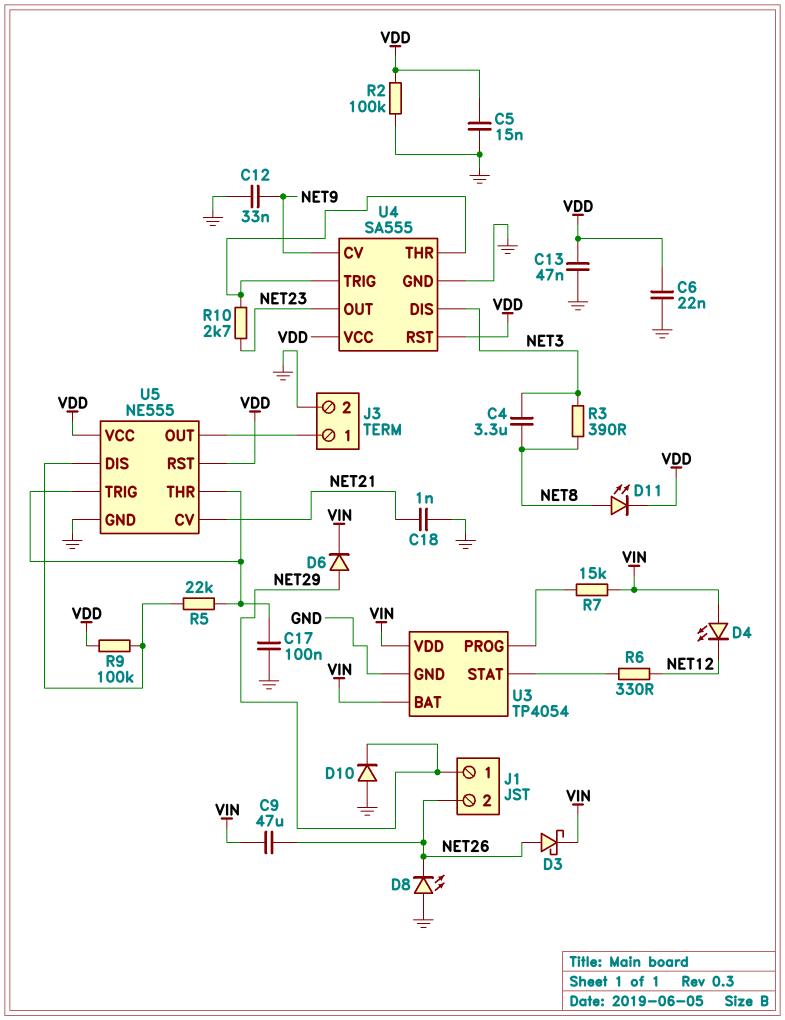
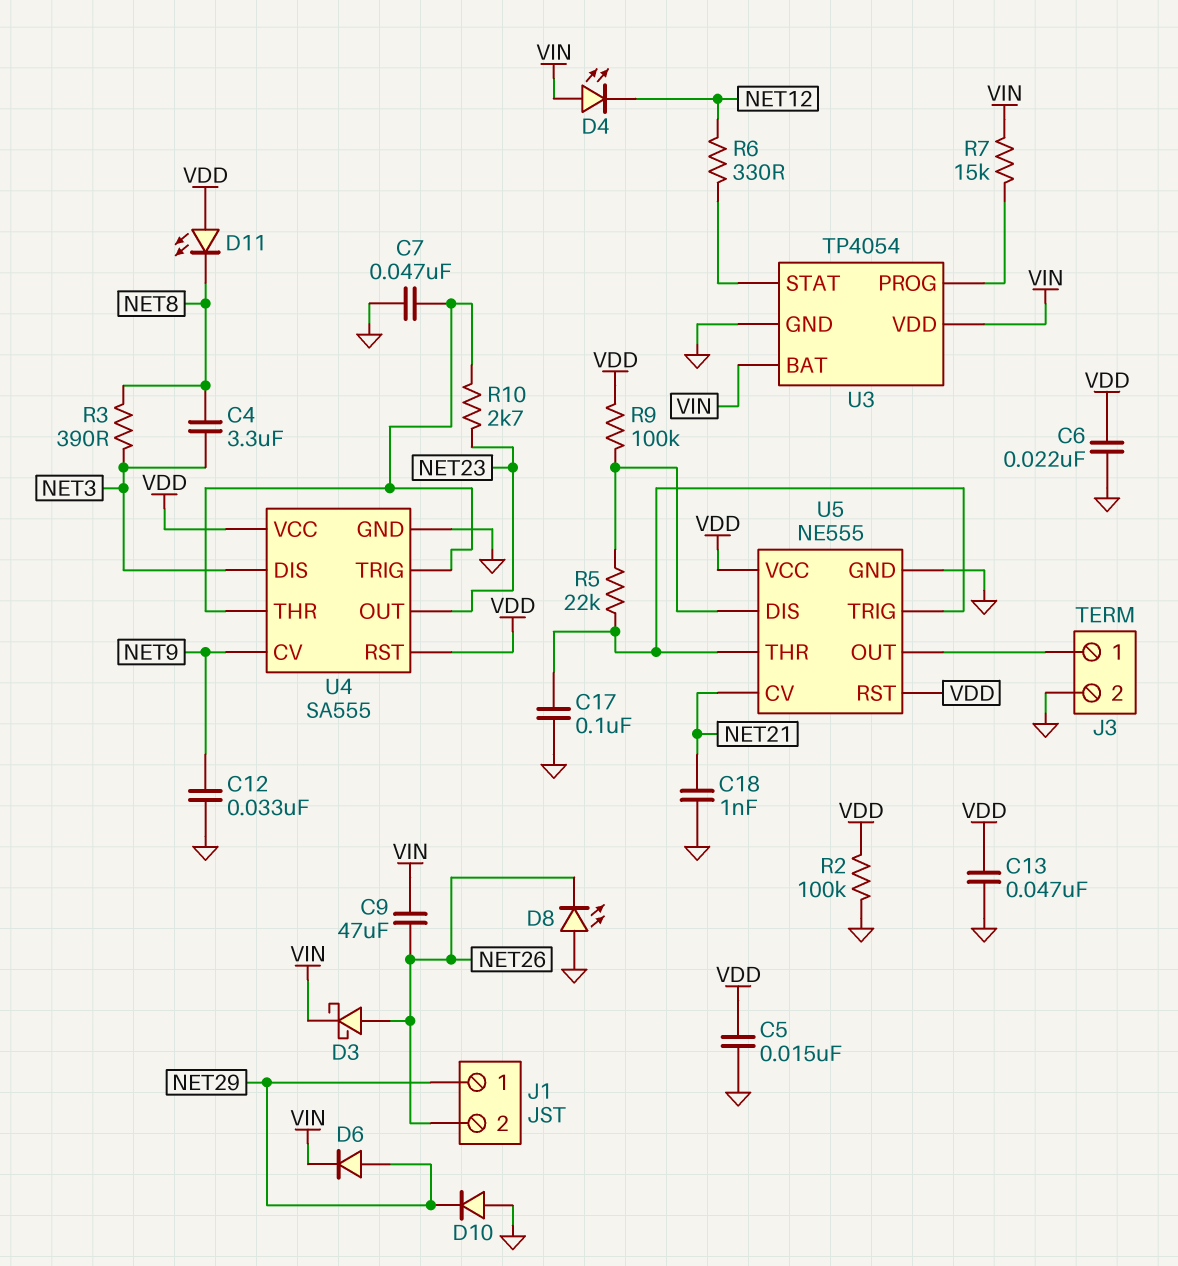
C7: none -> 47nF (GND, U4/THR)
D11: LED (A NET8, K VDD) -> LED (A VDD, K NET8)

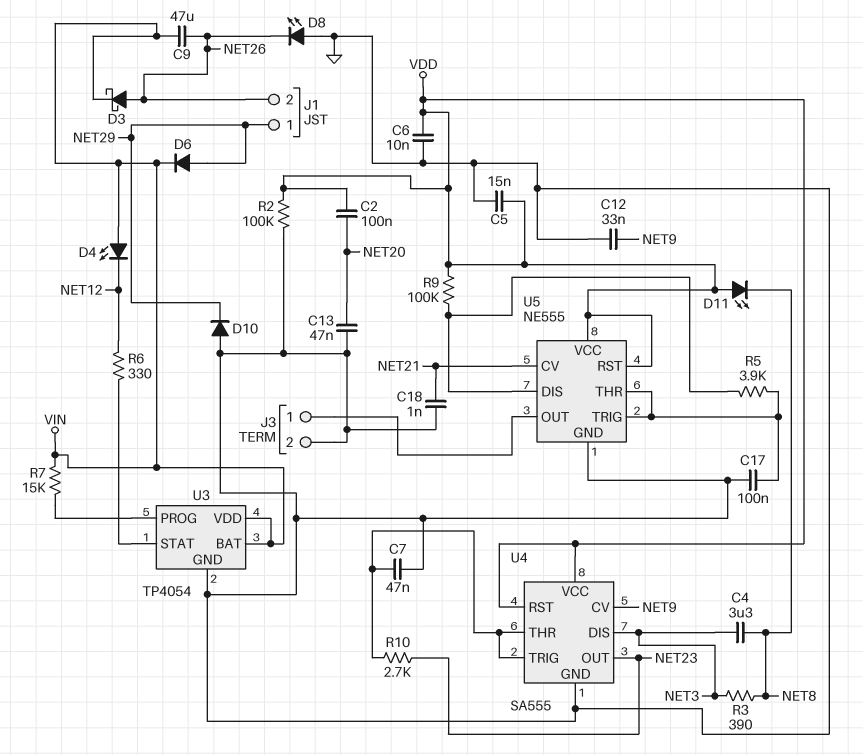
C2: none -> 100nF (NET20, VDD)
C6: 22nF (GND, VDD) -> 10nF (GND, VDD)
C13: 47nF (GND, VDD) -> 47nF (GND, NET20)
R5: 22k (U5/DIS, U5/THR) -> 3.9k (U5/DIS, U5/THR)

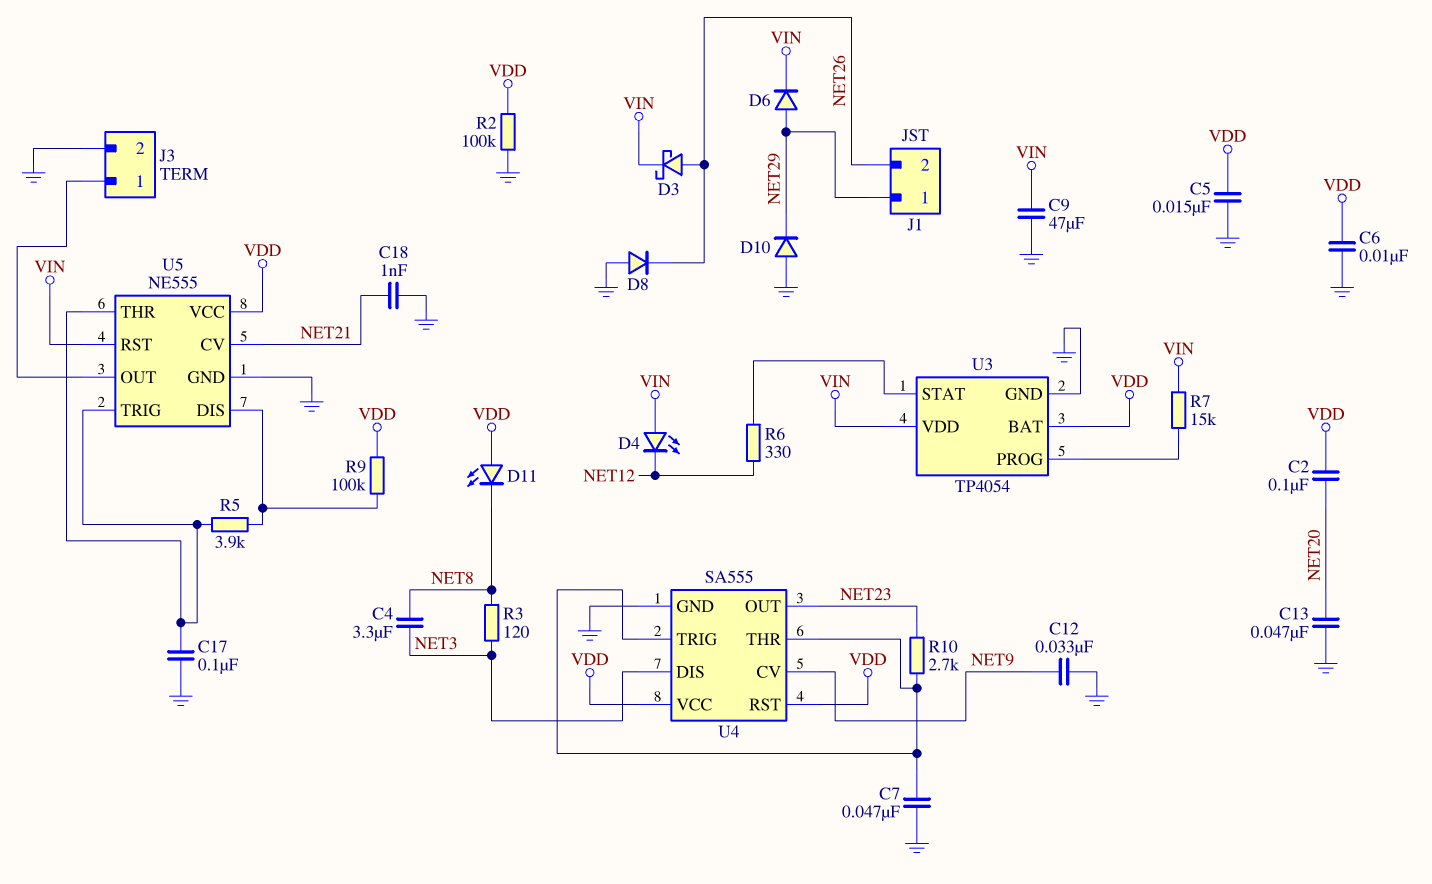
C9: 47uF (NET26, VIN) -> 47uF (GND, VIN)
D8: LED (A GND, K NET26) -> diode (A GND, K NET26)
R3: 390 (NET3, NET8) -> 120 (NET3, NET8)
U3 pin BAT: VIN -> VDD
U5 pin RST: VDD -> VIN

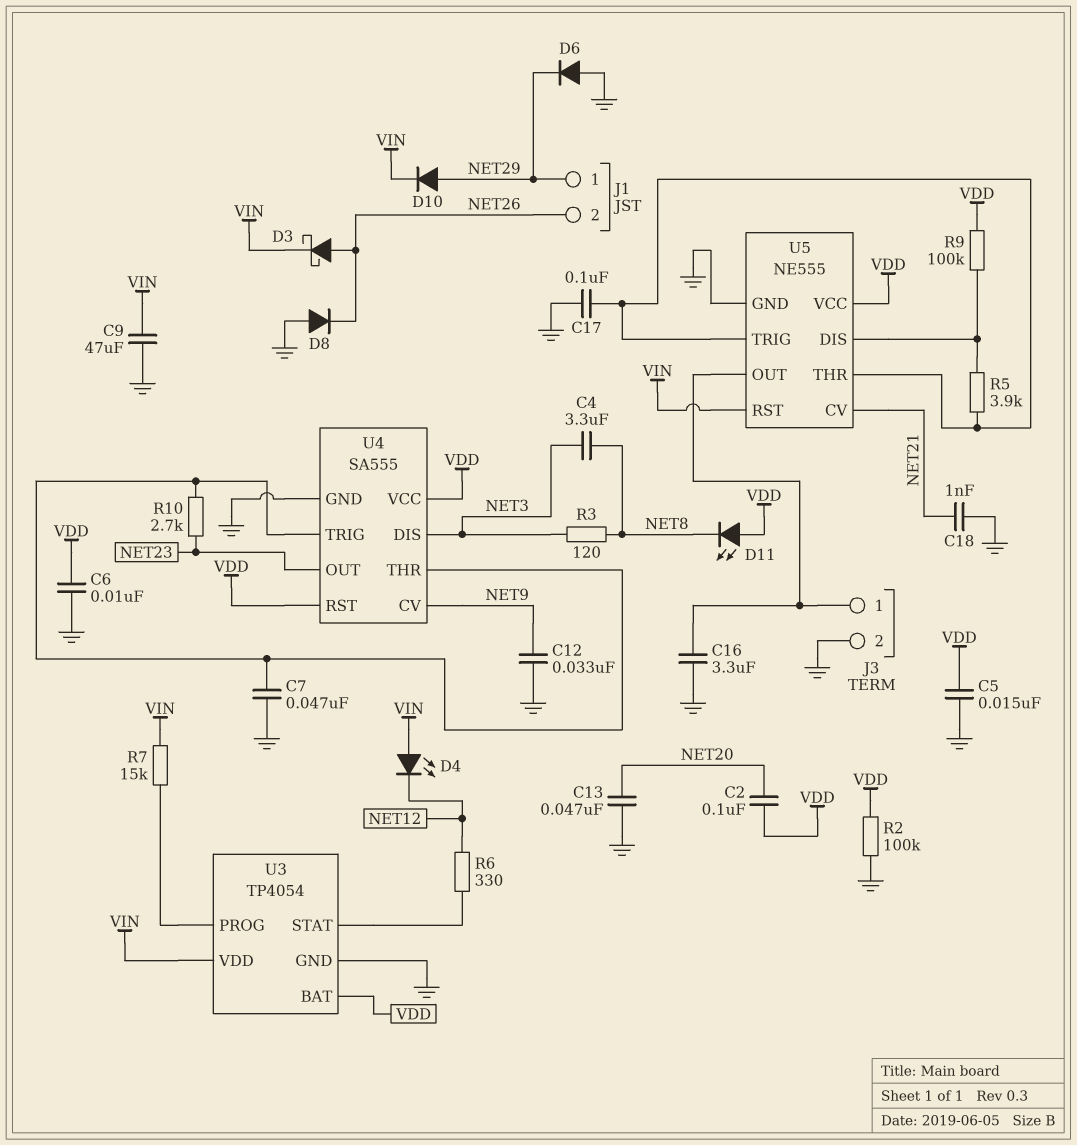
C16: none -> 3.3uF (GND, J3/1)
D6: diode (A NET29, K VIN) -> diode (A GND, K NET29)
D10: diode (A GND, K NET29) -> diode (A NET29, K VIN)

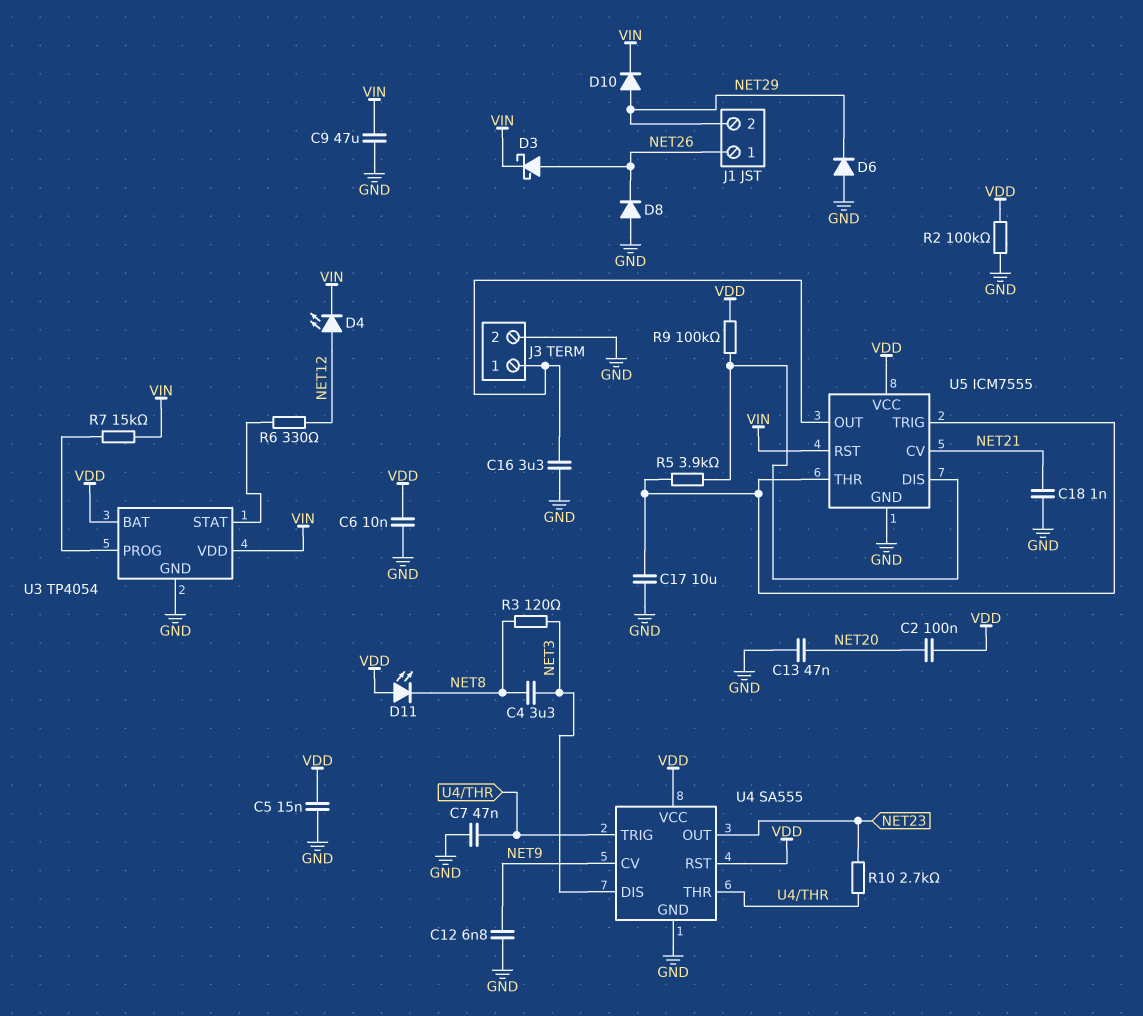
C12: 33nF (GND, NET9) -> 6.8nF (GND, NET9)
C17: 100nF (GND, U5/THR) -> 10uF (GND, U5/THR)
D4: LED (A VIN, K NET12) -> LED (A NET12, K VIN)
J1 pin 1: NET29 -> NET26
J1 pin 2: NET26 -> NET29
U5: NE555 -> ICM7555

